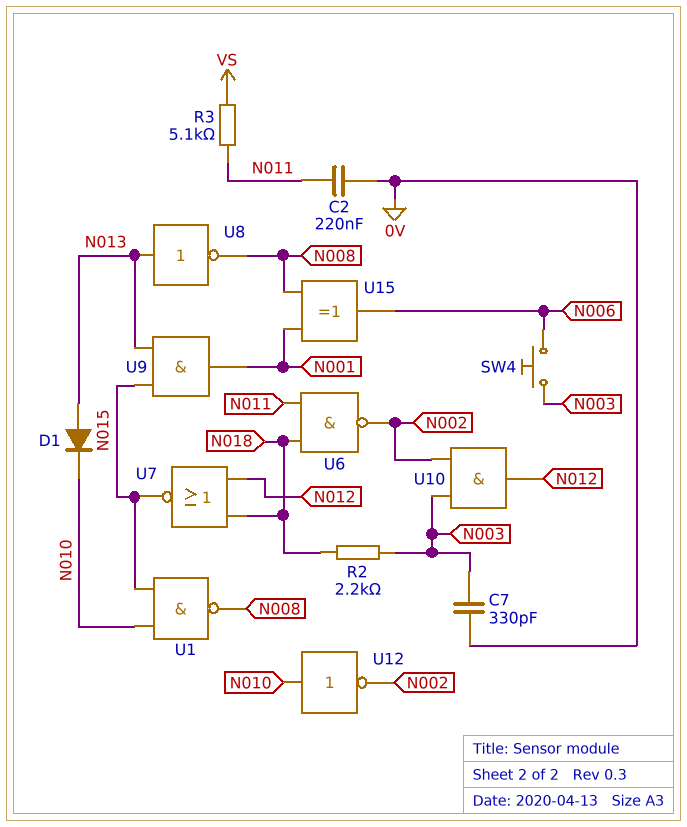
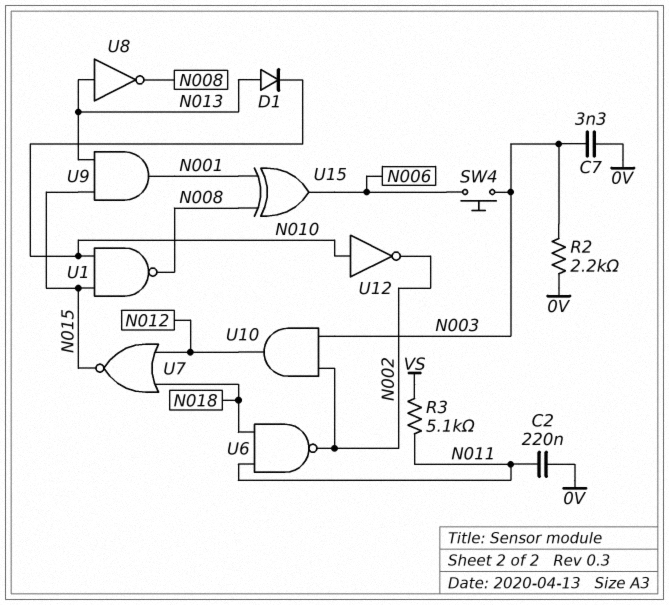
C7: 330pF (0V, N003) -> 3.3nF (0V, N003)
R2: 2.2k (N003, N018) -> 2.2k (0V, N003)

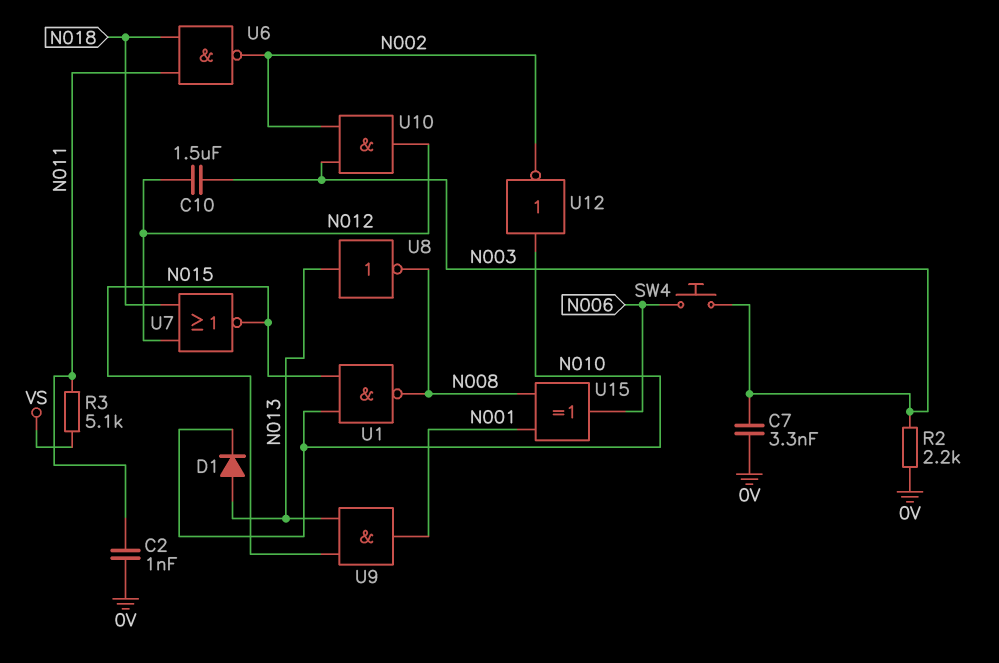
C2: 220nF (0V, N011) -> 1nF (0V, N011)
C10: none -> 1.5uF (N003, N012)

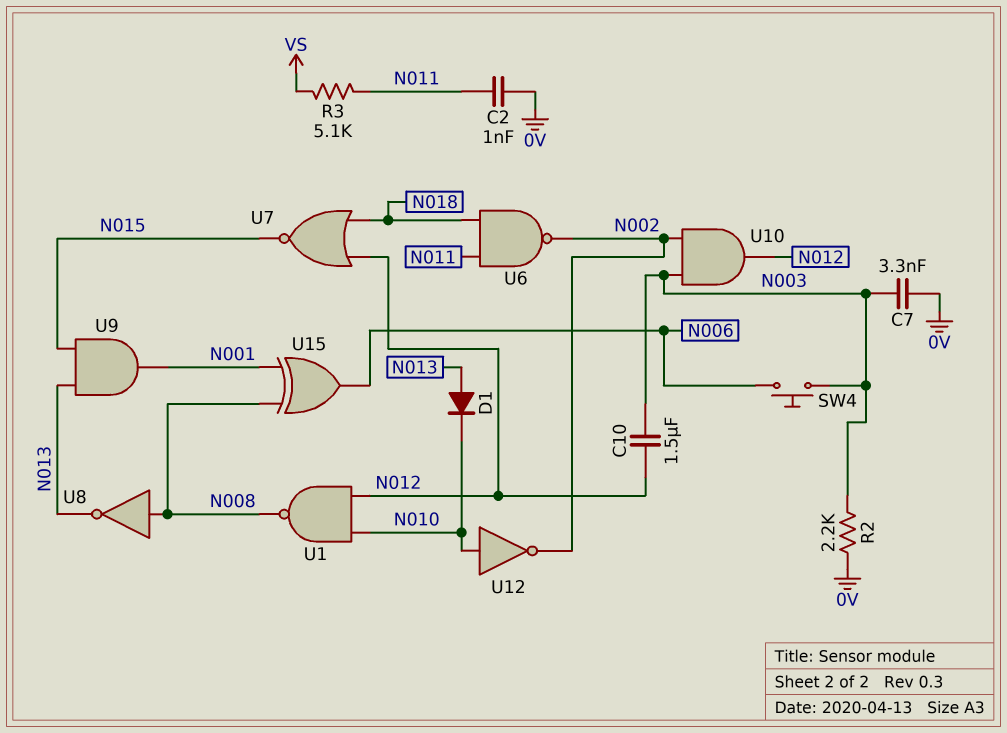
U1: NAND (in N010, in N015, out N008) -> NAND (in N010, in N012, out N008)
U8: NOT (in N013, out N008) -> NOT (in N008, out N013)

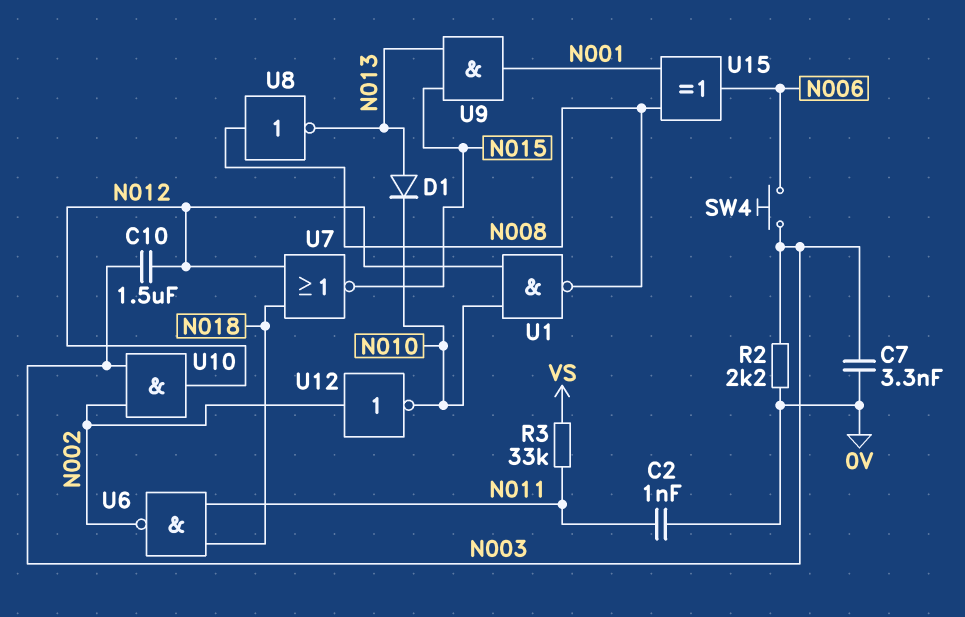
R3: 5.1k (N011, VS) -> 33k (N011, VS)
U12: NOT (in N010, out N002) -> NOT (in N002, out N010)

